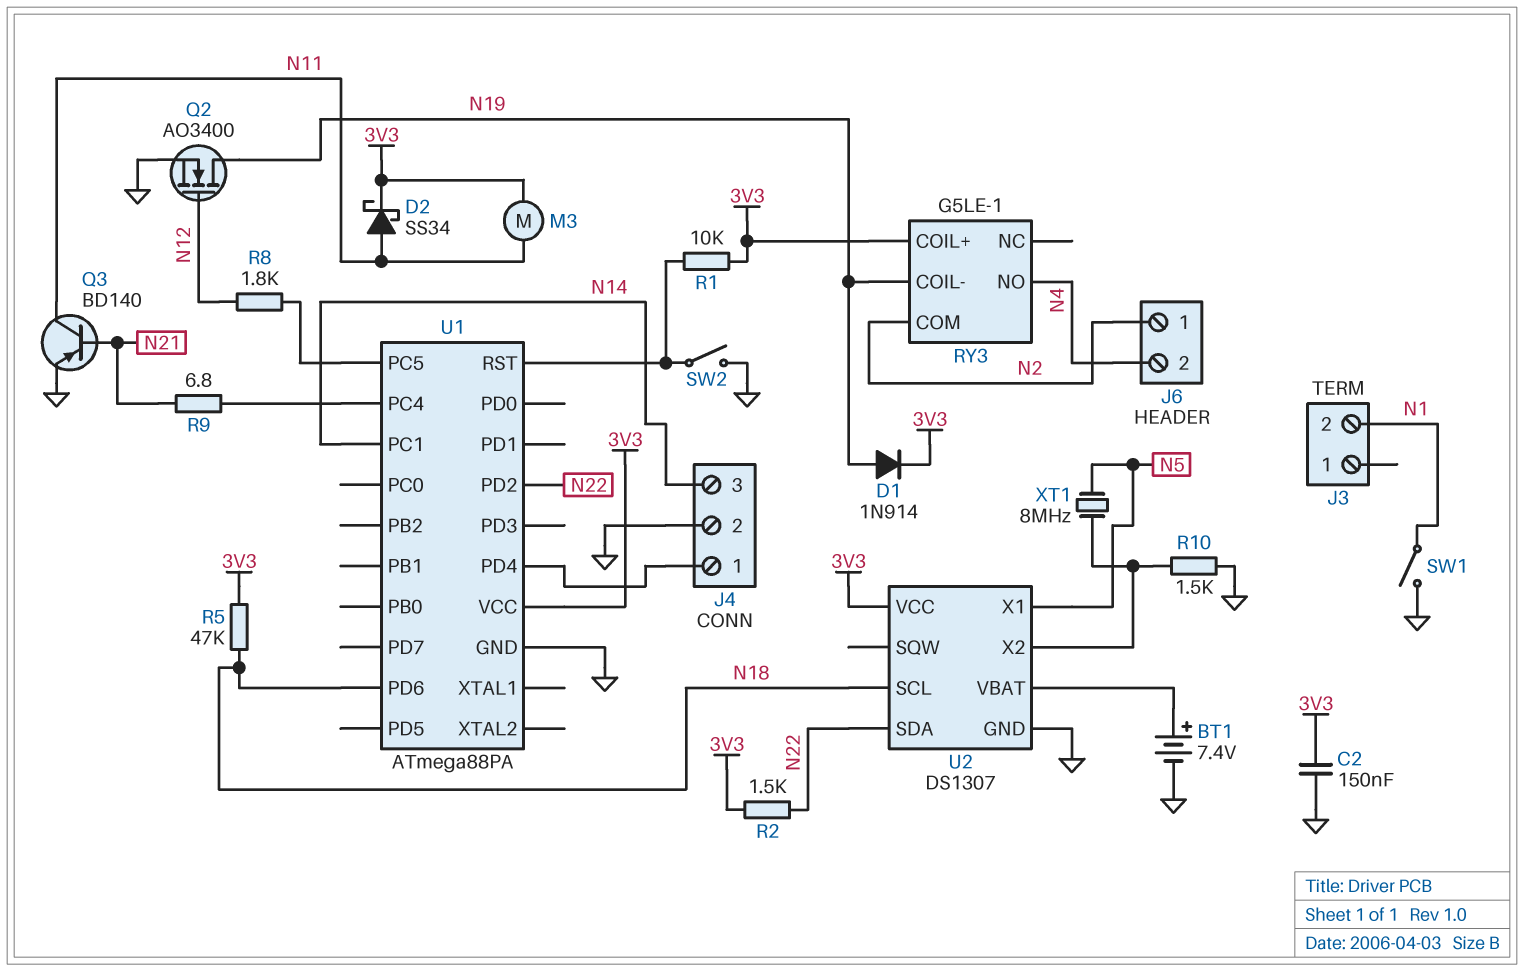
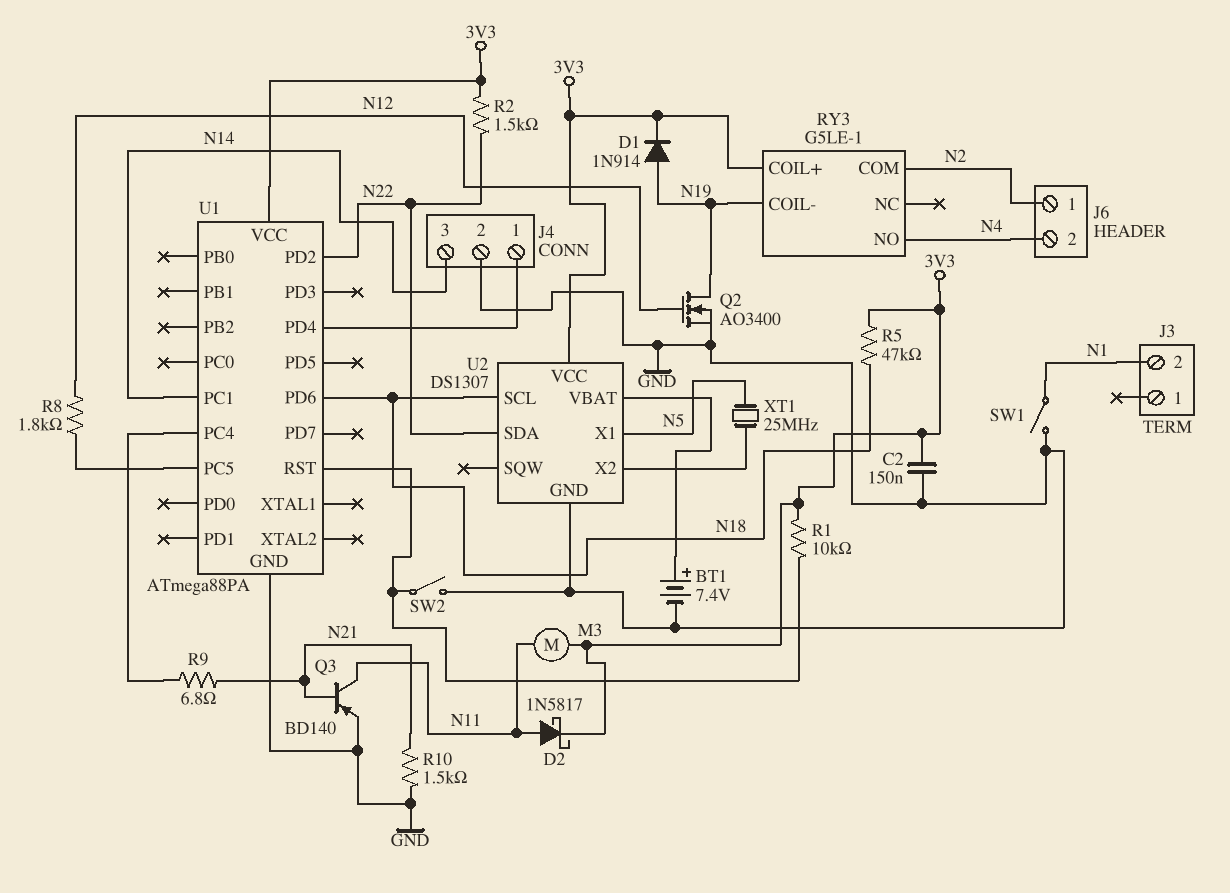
D2: schottky SS34 (A N11, K 3V3) -> schottky 1N5817 (A N11, K 3V3)
R10: 1.5k (GND, U2/X2) -> 1.5k (GND, N21)
XT1: 8MHz (N5, U2/X2) -> 25MHz (N5, U2/X2)

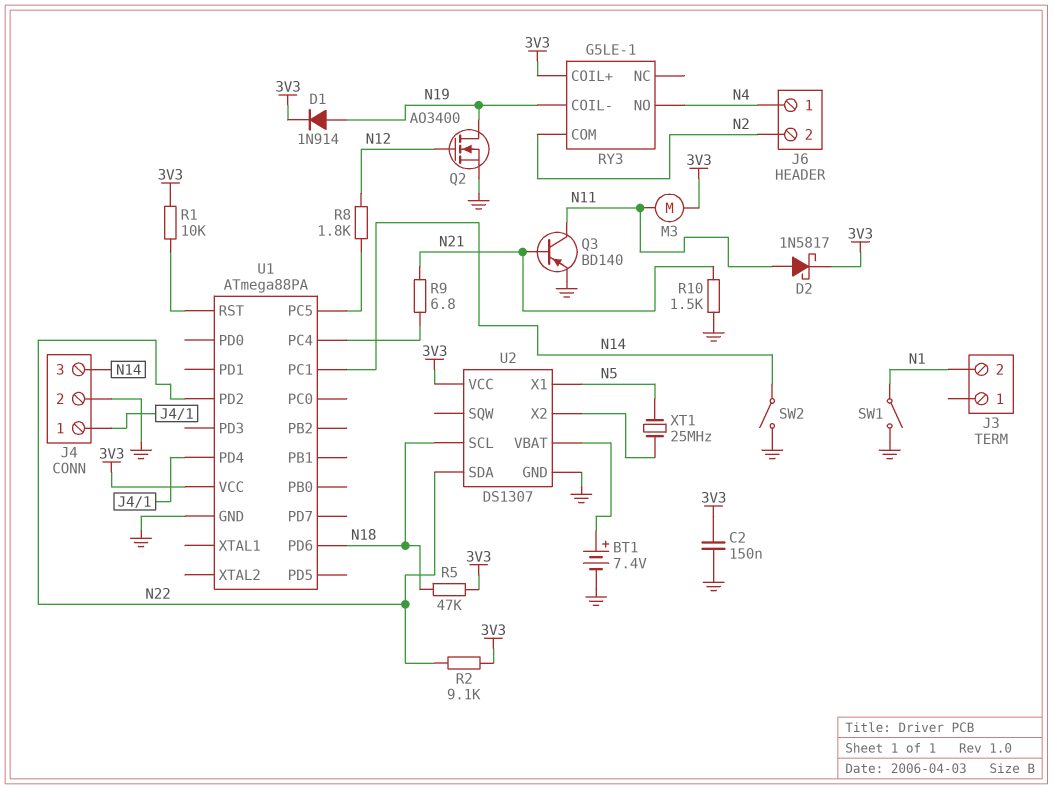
J6 pin 1: N2 -> N4
J6 pin 2: N4 -> N2
R2: 1.5k (3V3, N22) -> 9.1k (3V3, N22)
SW2: switch (GND, U1/RST) -> switch (GND, N14)

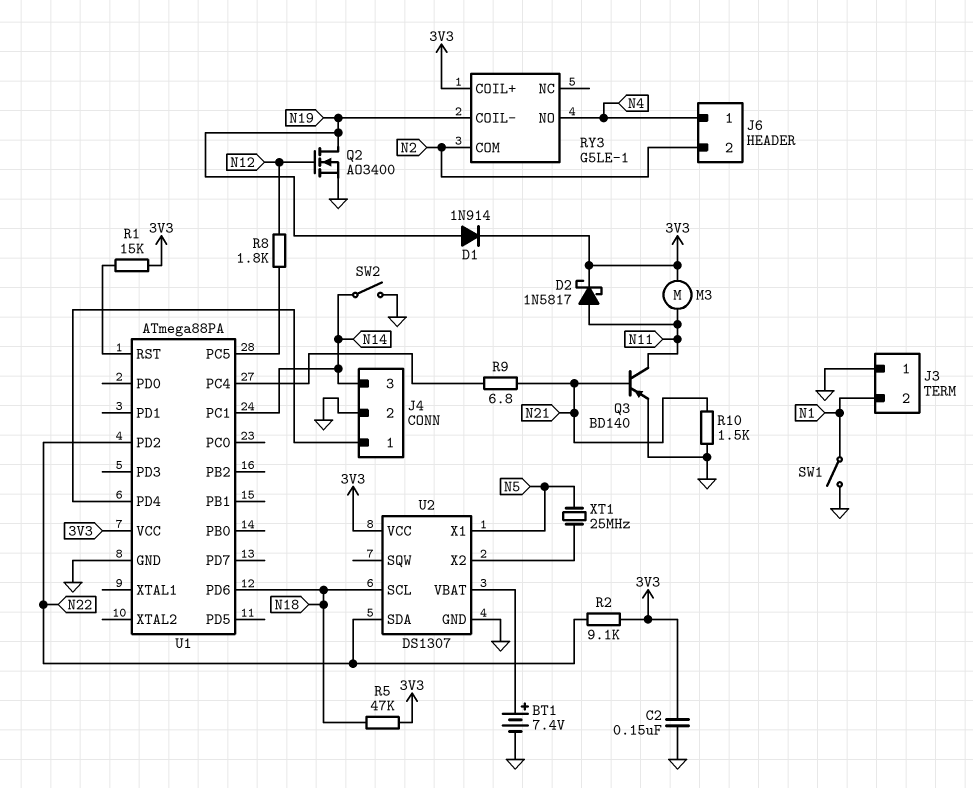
J3 pin 1: none -> GND
R1: 10k (3V3, U1/RST) -> 15k (3V3, U1/RST)

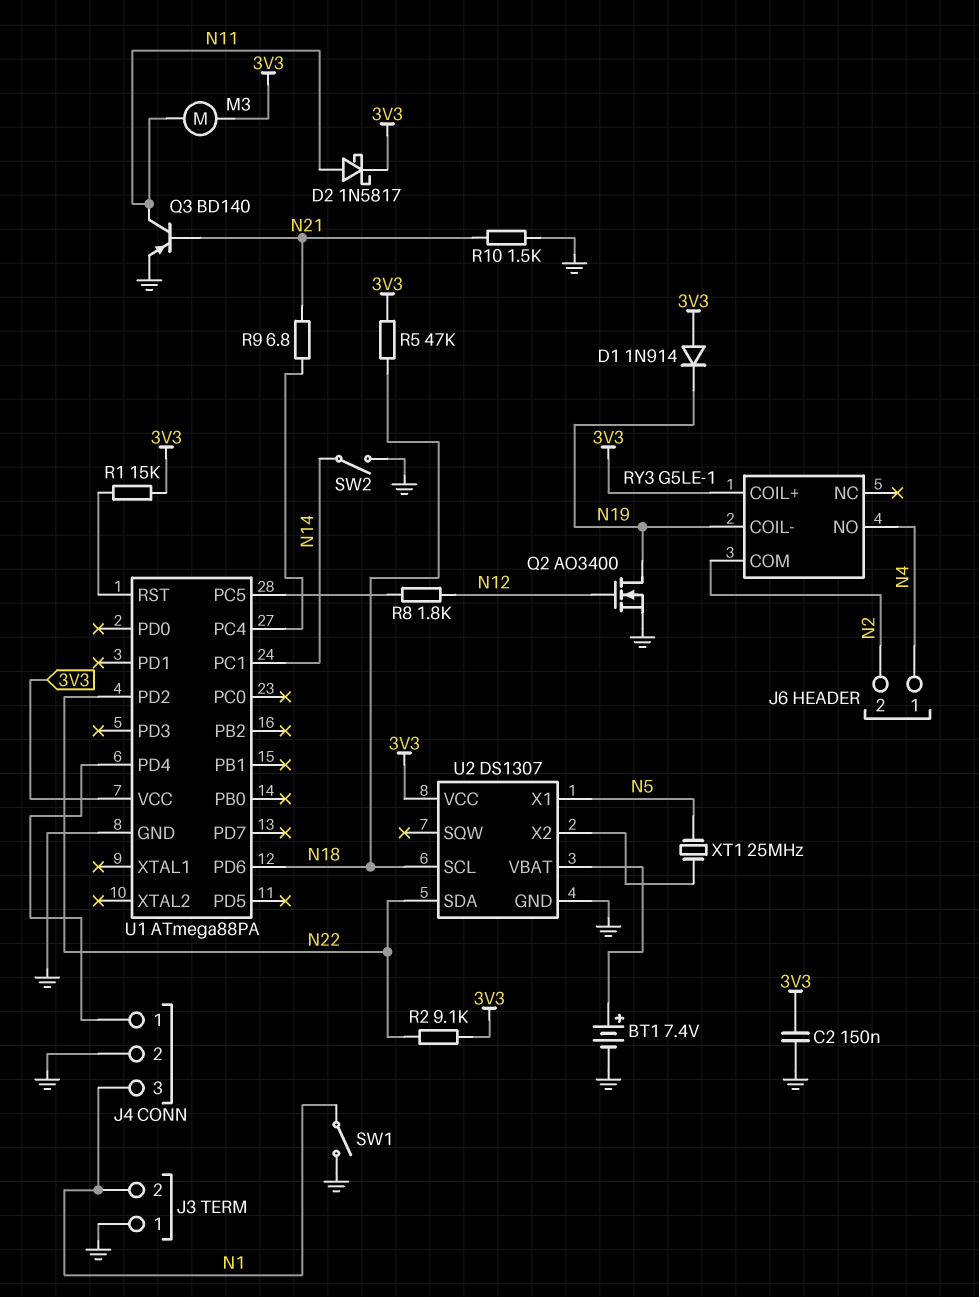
D1: diode 1N914 (A N19, K 3V3) -> diode 1N914 (A 3V3, K N19)
J4 pin 3: N14 -> N1

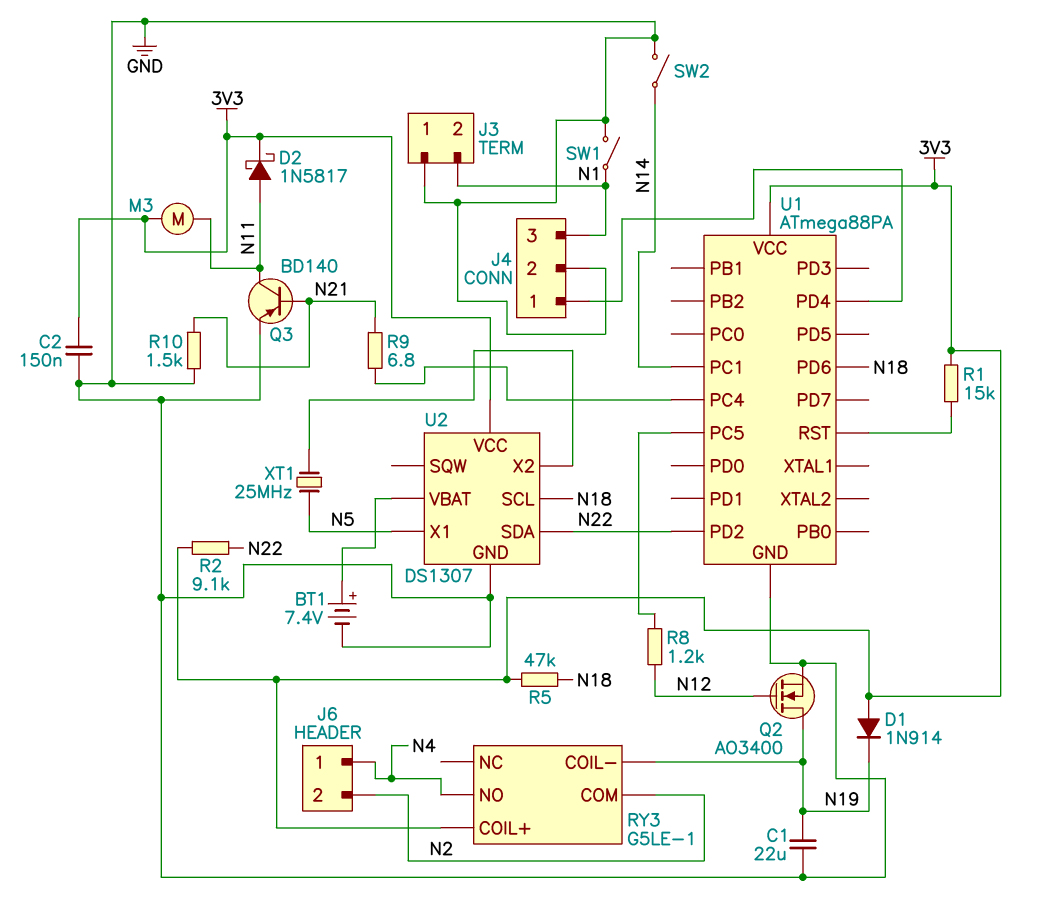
C1: none -> 22uF (GND, N19)
R8: 1.8k (N12, U1/PC5) -> 1.2k (N12, U1/PC5)

